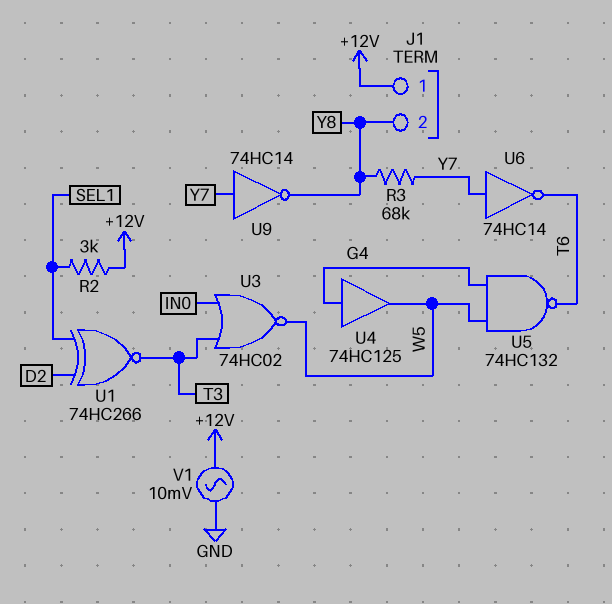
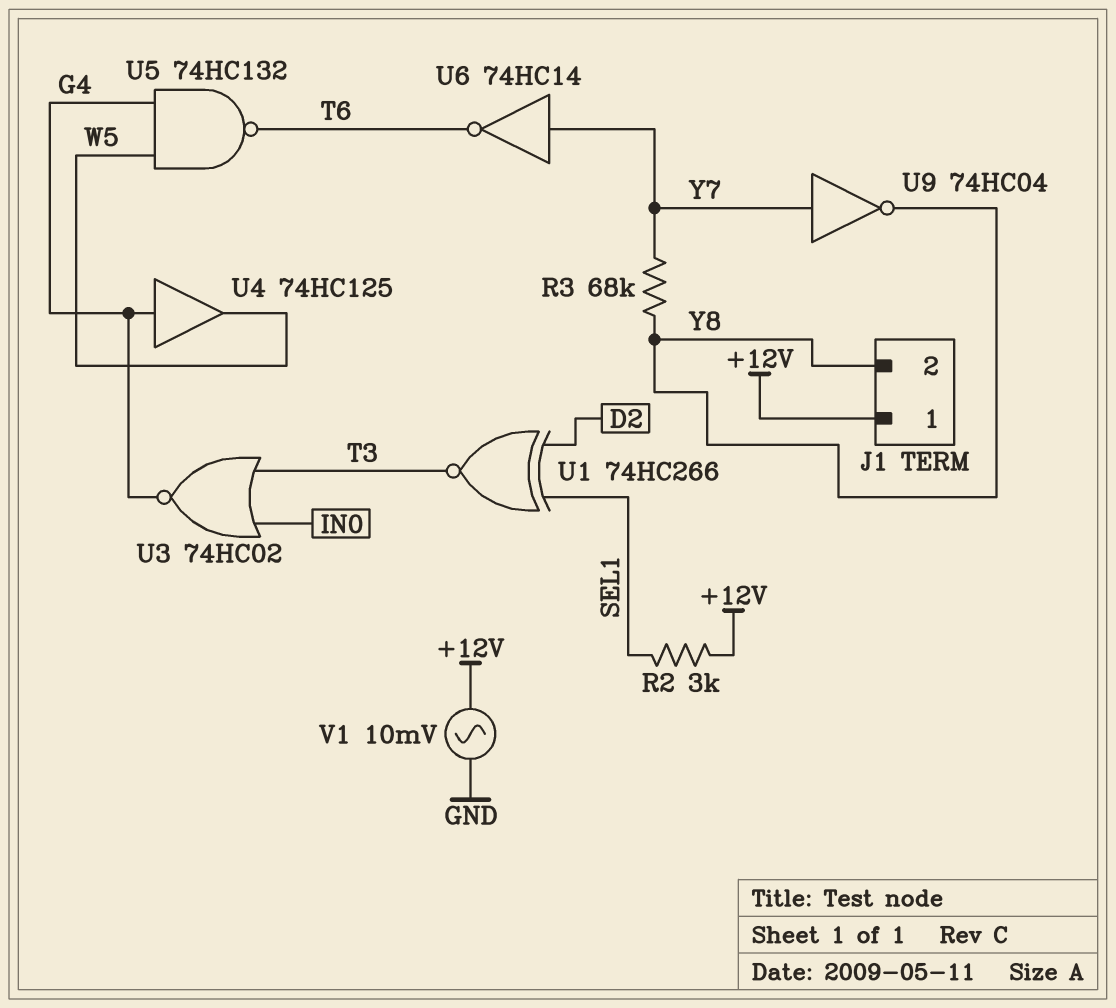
U3: NOR 74HC02 (in IN0, in T3, out W5) -> NOR 74HC02 (in IN0, in T3, out G4)
U9: NOT 74HC14 (in Y7, out Y8) -> NOT 74HC04 (in Y7, out Y8)

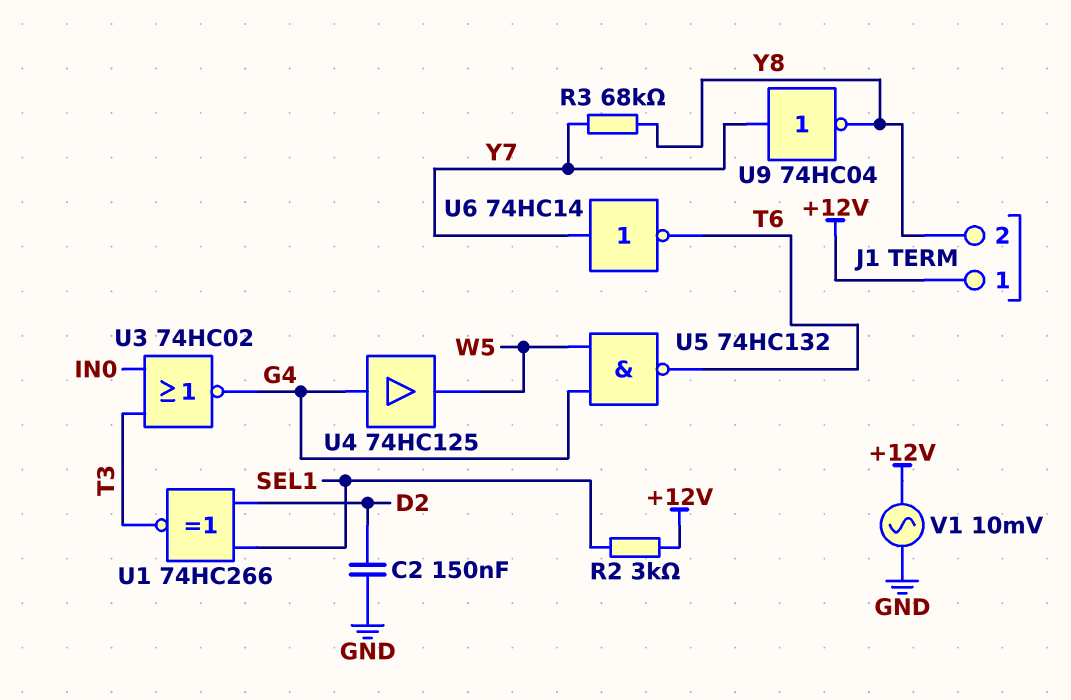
C2: none -> 150nF (D2, GND)

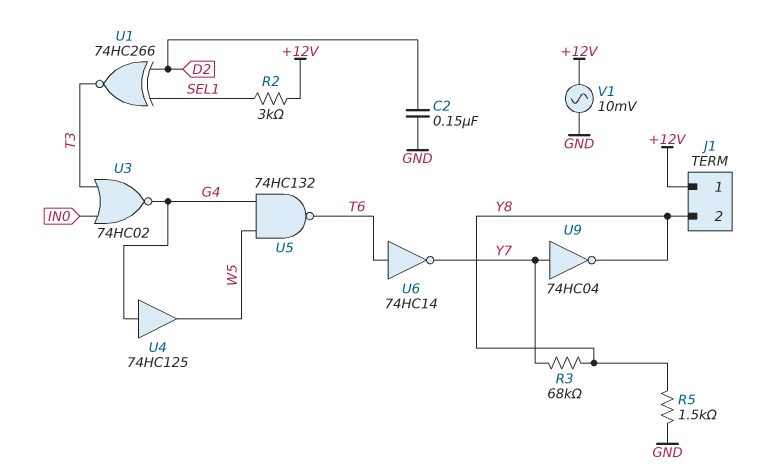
R5: none -> 1.5k (GND, Y8)
U6: NOT 74HC14 (in Y7, out T6) -> NOT 74HC14 (in T6, out Y7)

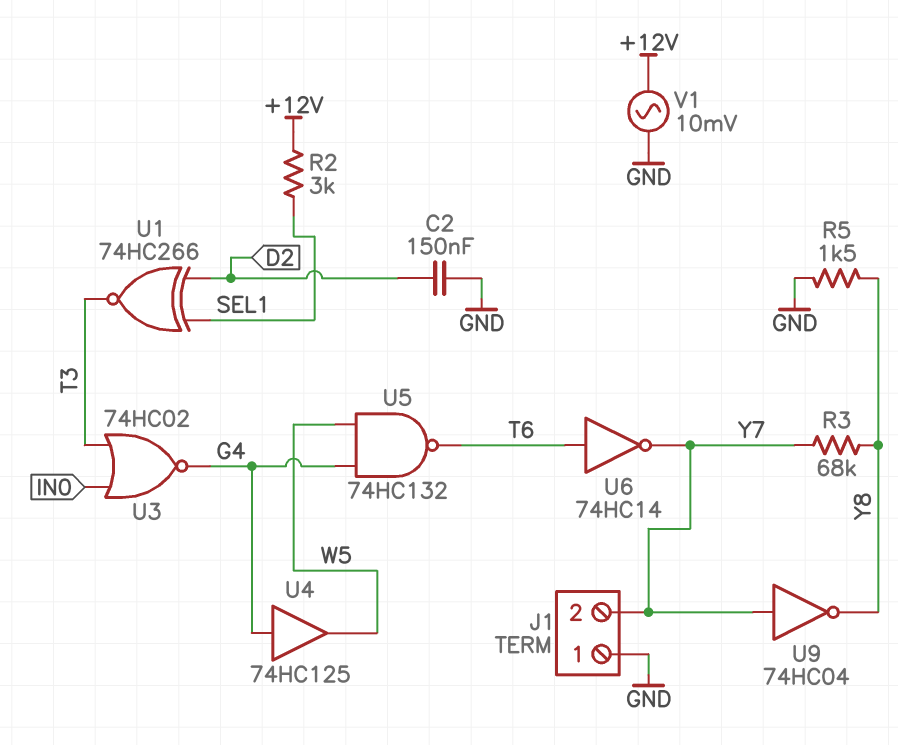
J1 pin 1: +12V -> GND
J1 pin 2: Y8 -> Y7

